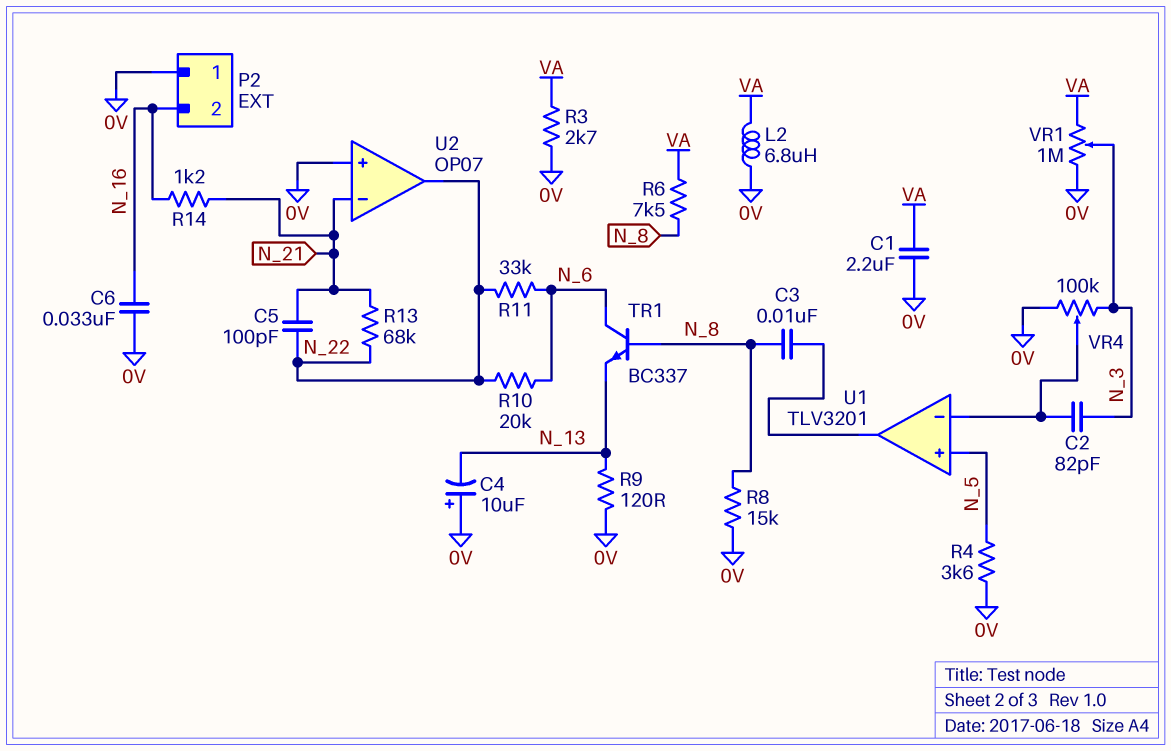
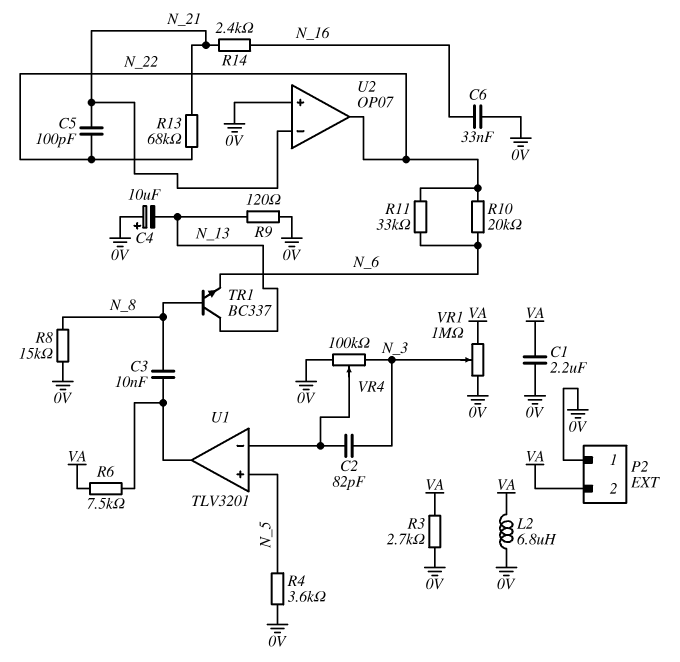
P2 pin 2: N_16 -> VA
R6: 7.5k (N_8, VA) -> 7.5k (U1/out, VA)
R14: 1.2k (N_16, N_21) -> 2.4k (N_16, N_21)
TR1: NPN BC337 (B N_8, C N_6, E N_13) -> NPN BC337 (B N_8, C N_13, E N_6)

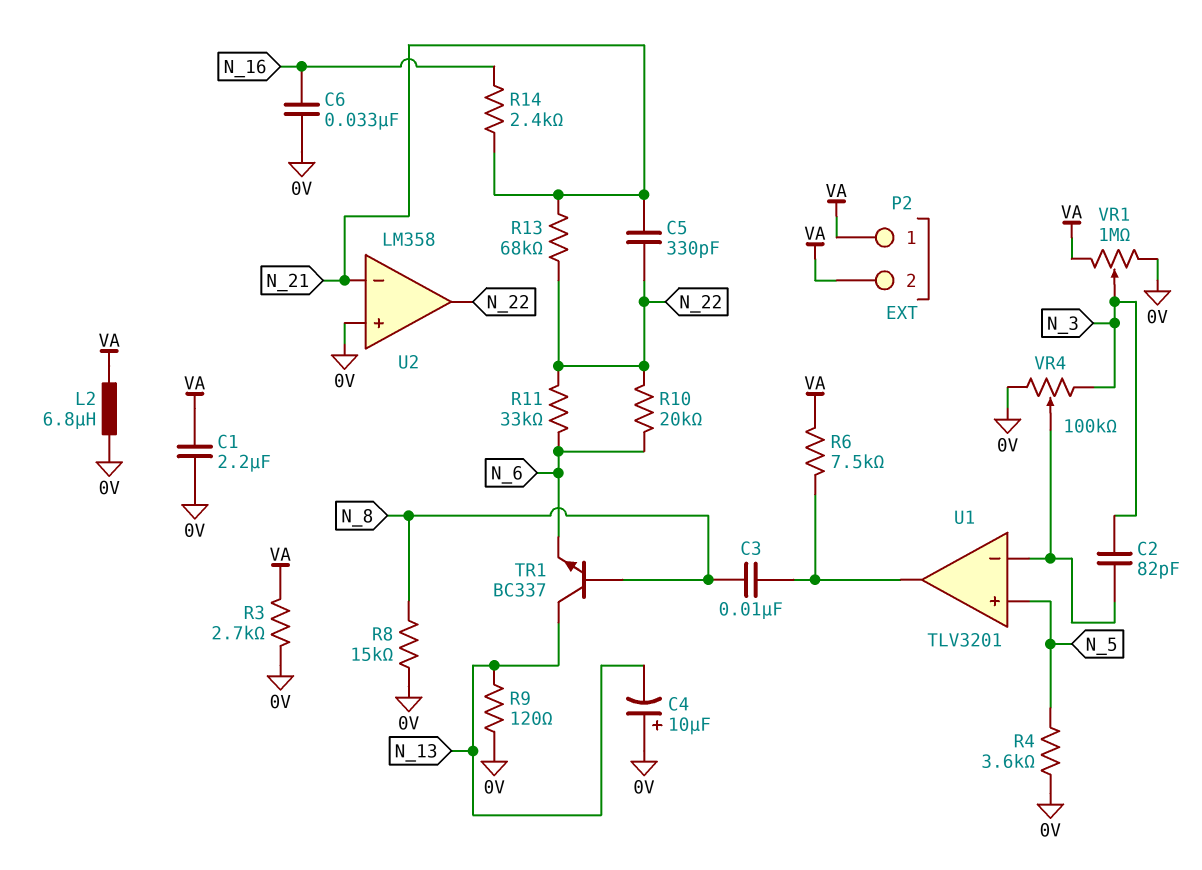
C5: 100pF (N_21, N_22) -> 330pF (N_21, N_22)
P2 pin 1: 0V -> VA
U2: OP07 -> LM358

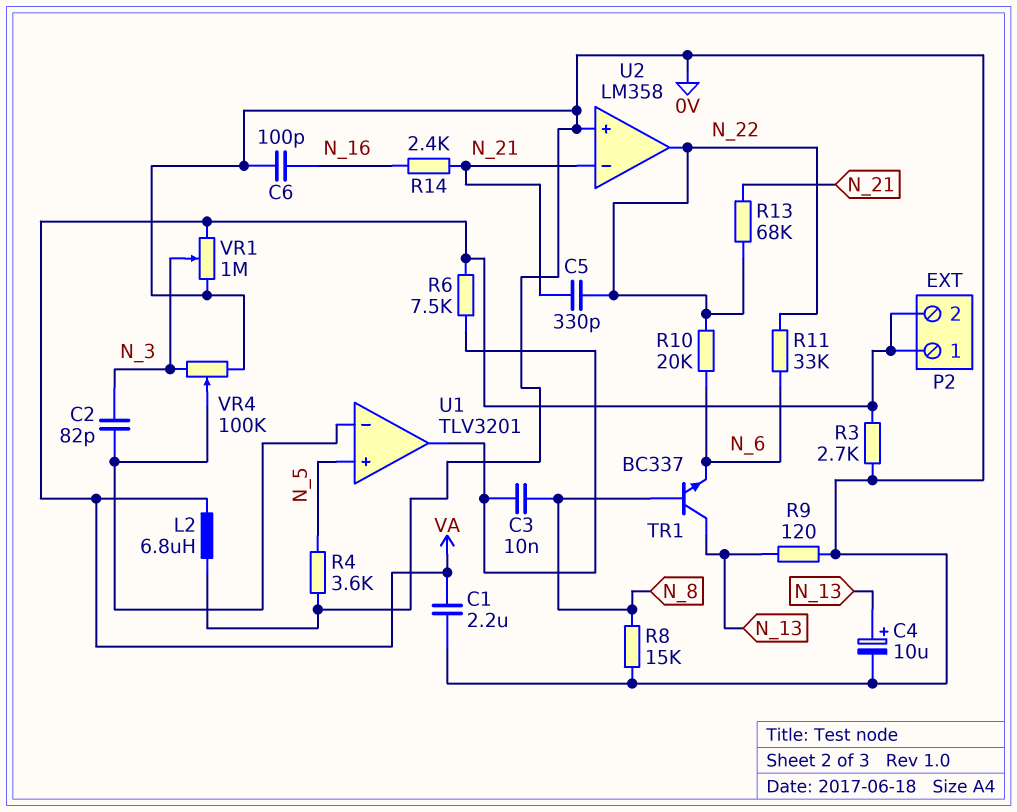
C4: 10uF (plus 0V, minus N_13) -> 10uF (plus N_13, minus 0V)
C6: 33nF (0V, N_16) -> 100pF (0V, N_16)

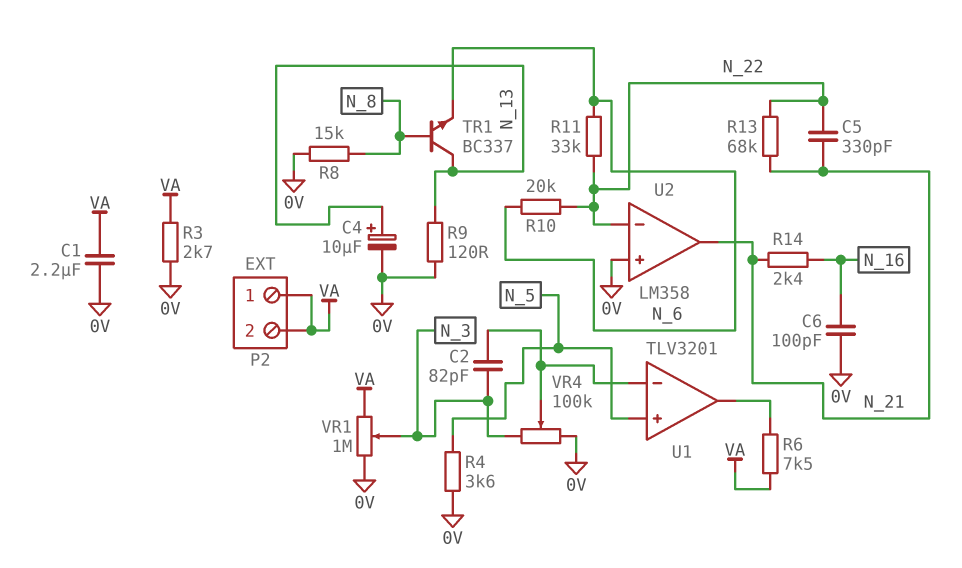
C3: 10nF (N_8, U1/out) -> none
L2: 6.8uH (0V, VA) -> none
U2 pin in-: N_21 -> N_22
U2 pin out: N_22 -> N_21

